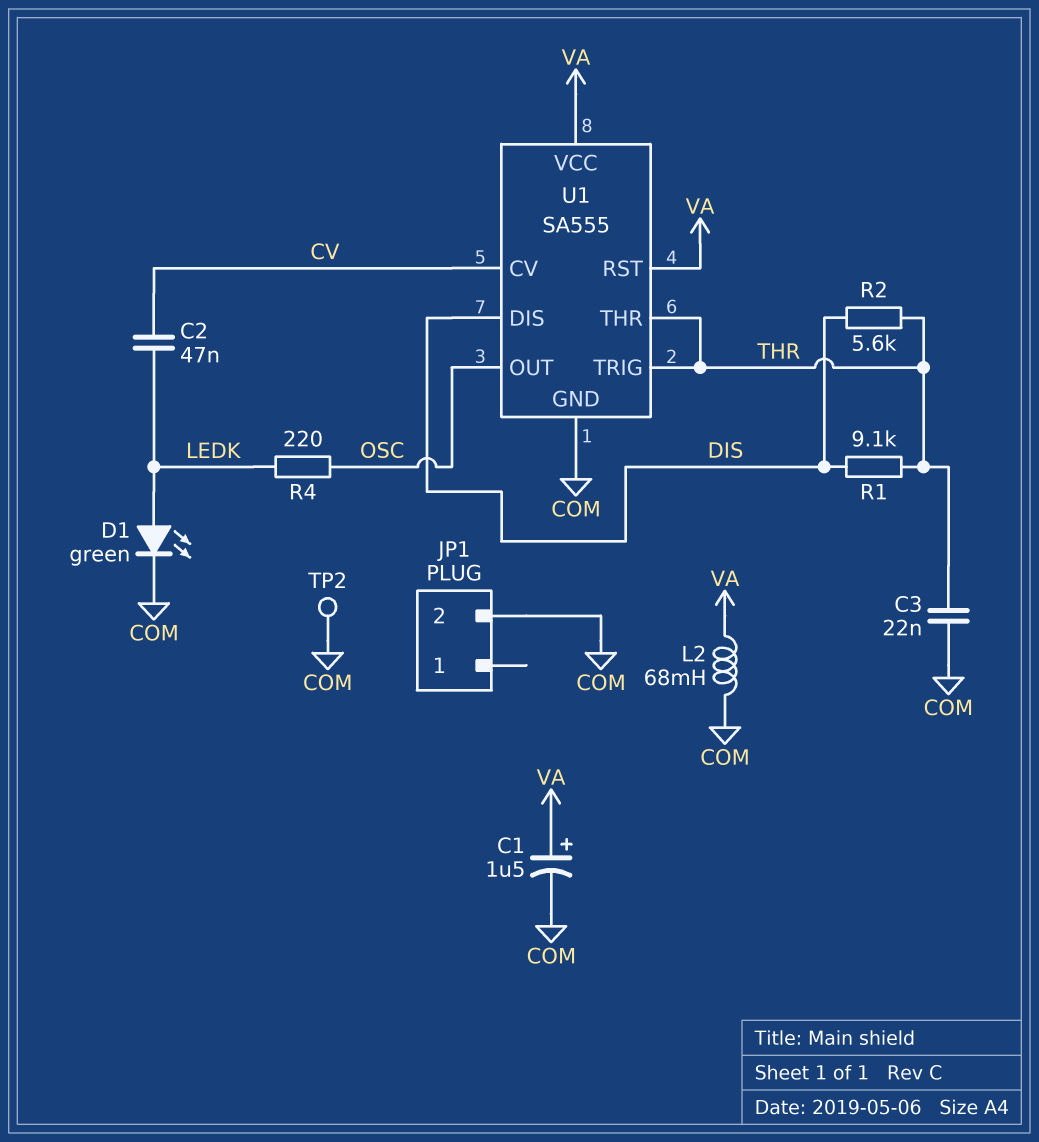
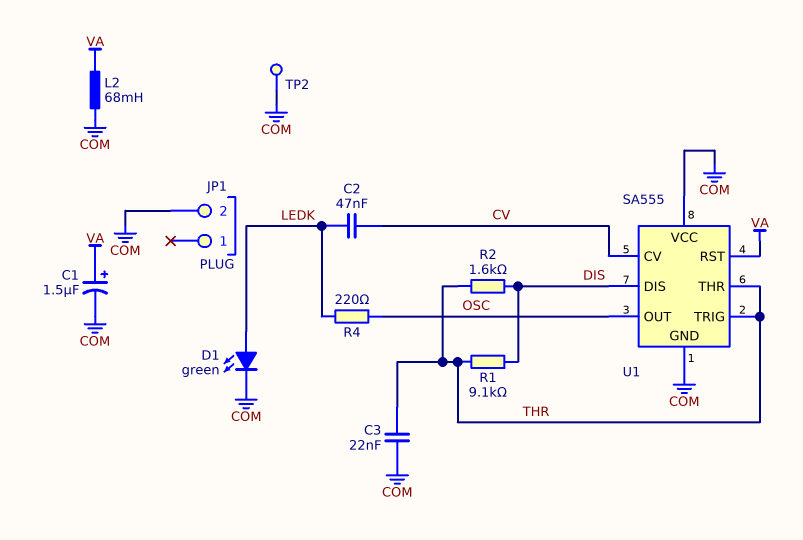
R2: 5.6k (DIS, THR) -> 1.6k (DIS, THR)
U1 pin VCC: VA -> COM

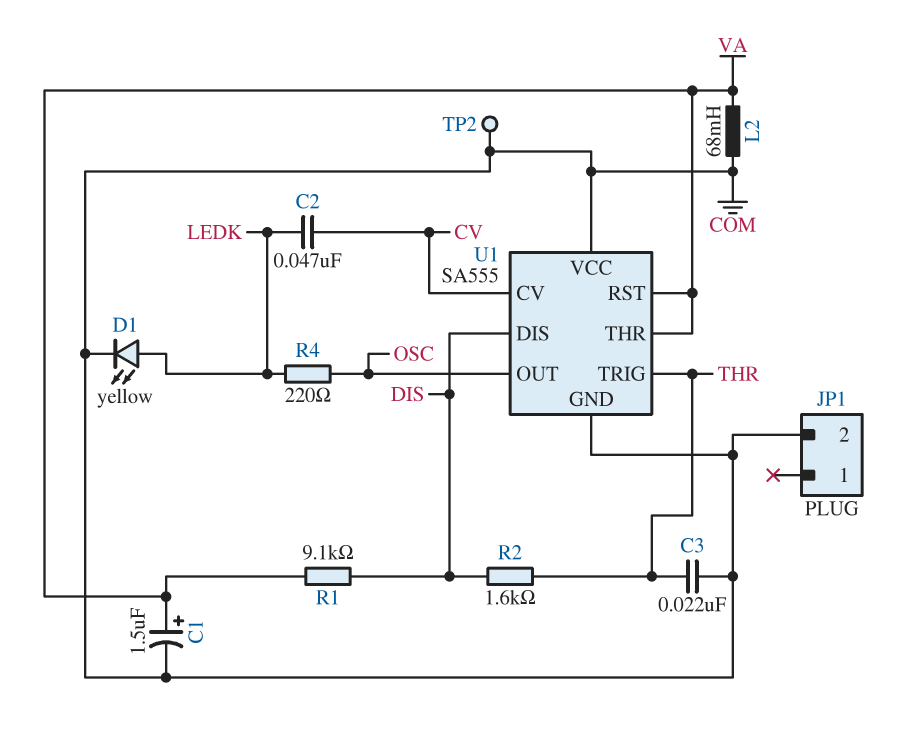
D1: LED green (A LEDK, K COM) -> LED yellow (A LEDK, K COM)
R1: 9.1k (DIS, THR) -> 9.1k (DIS, VA)
U1 pin THR: THR -> VA

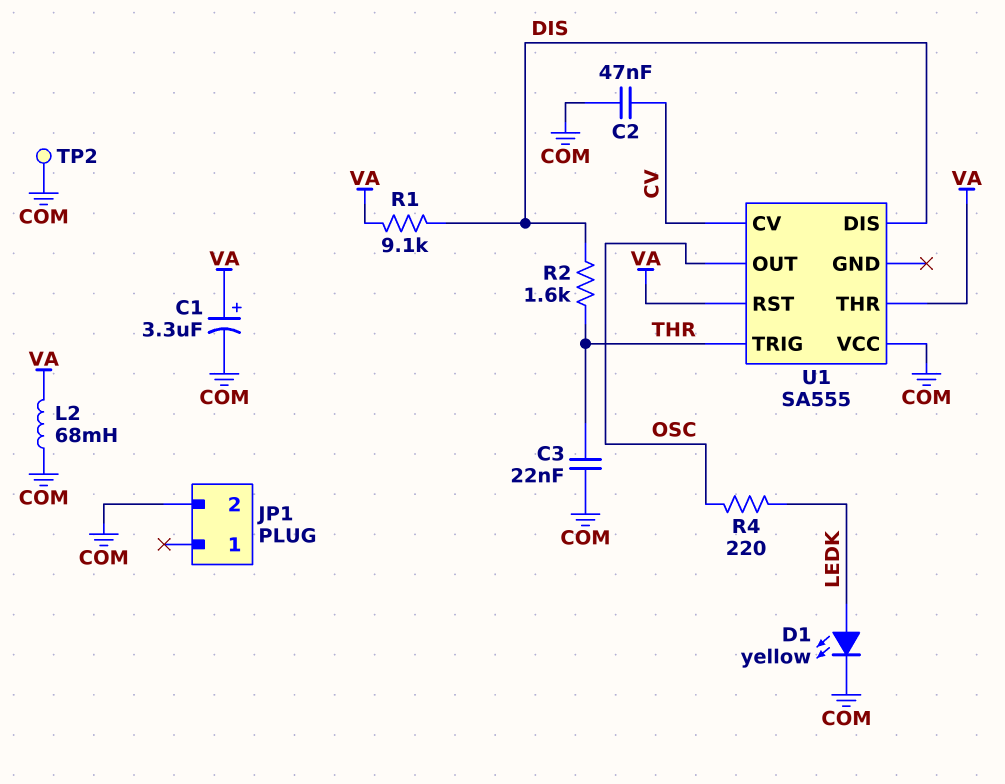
C1: 1.5uF (plus VA, minus COM) -> 3.3uF (plus VA, minus COM)
C2: 47nF (CV, LEDK) -> 47nF (COM, CV)
U1 pin GND: COM -> none

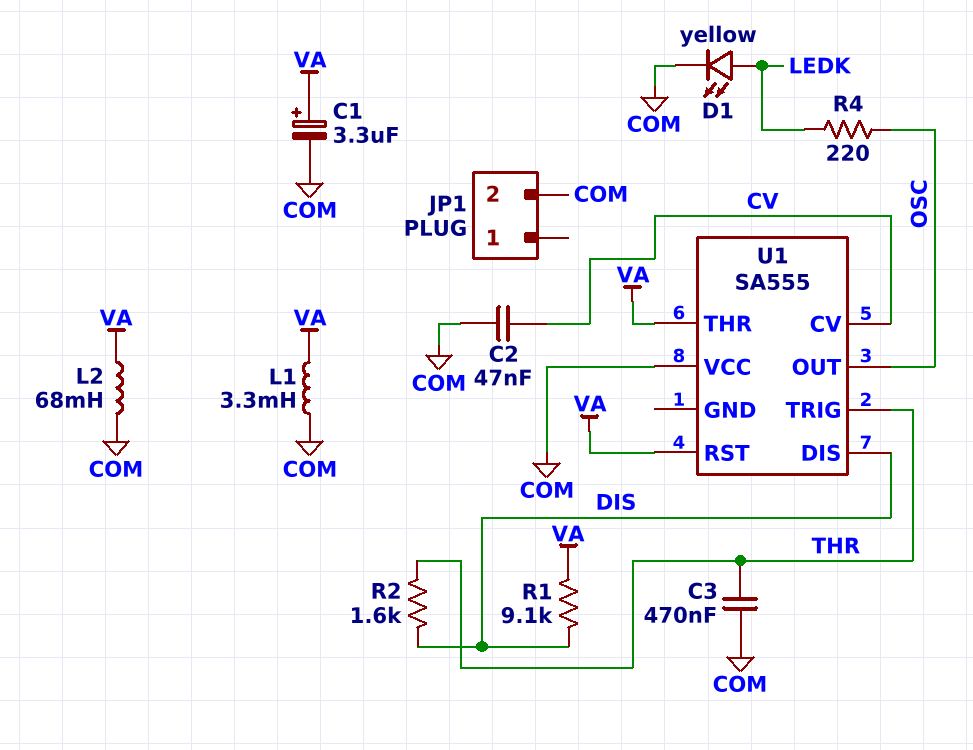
C3: 22nF (COM, THR) -> 470nF (COM, THR)
L1: none -> 3.3mH (COM, VA)
TP2: test point (COM) -> none

